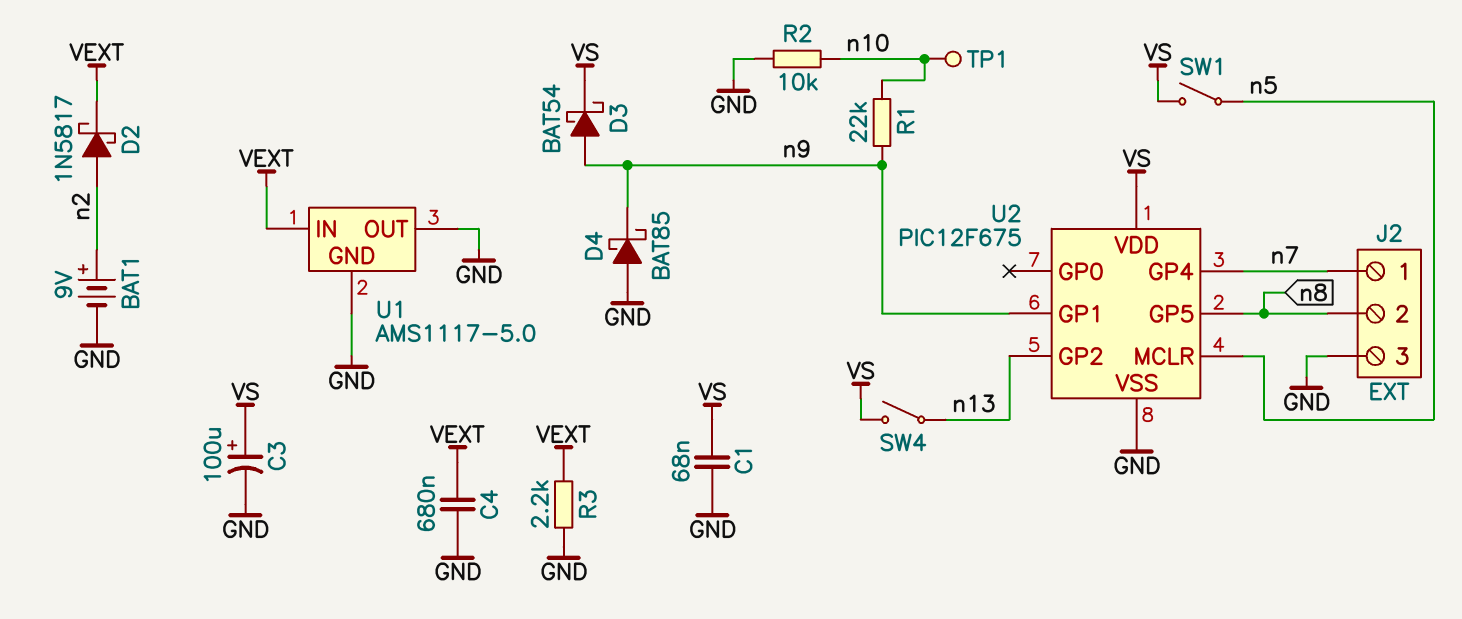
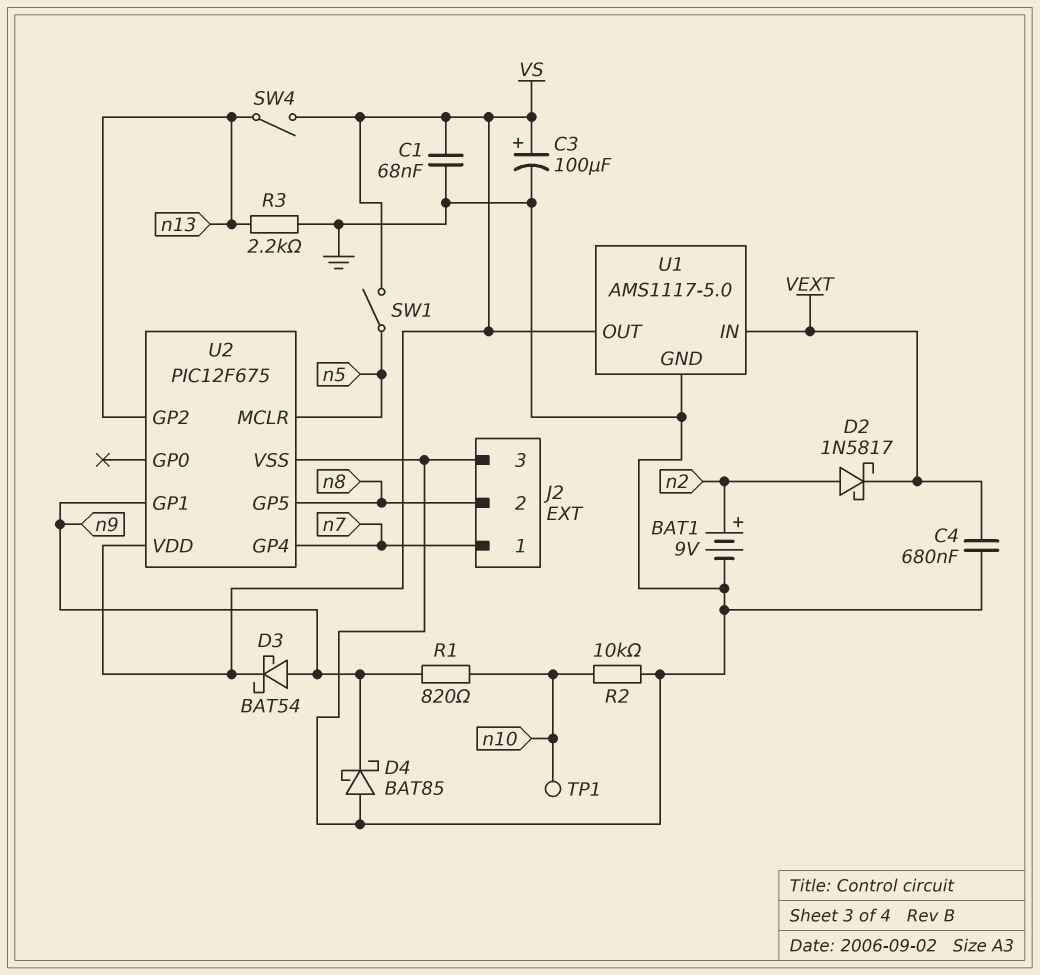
R1: 22k (n9, n10) -> 820 (n9, n10)
R3: 2.2k (GND, VEXT) -> 2.2k (GND, n13)
U1 pin OUT: GND -> VS

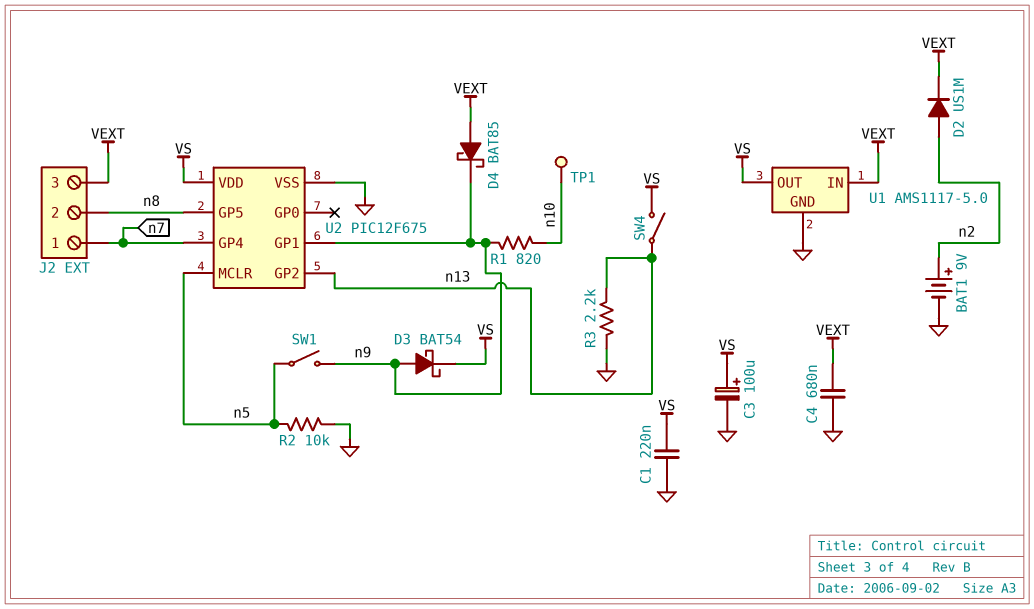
C1: 68nF (GND, VS) -> 220nF (GND, VS)
D2: schottky 1N5817 (A n2, K VEXT) -> diode US1M (A n2, K VEXT)
D4: schottky BAT85 (A GND, K n9) -> schottky BAT85 (A VEXT, K n9)
J2 pin 3: GND -> VEXT
R2: 10k (GND, n10) -> 10k (GND, n5)
SW1: switch (VS, n5) -> switch (n5, n9)

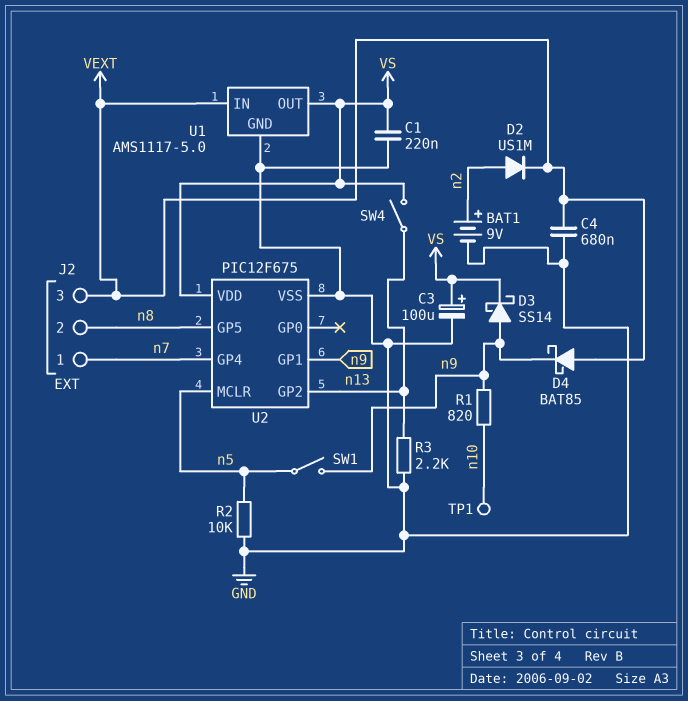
D3: schottky BAT54 (A n9, K VS) -> schottky SS14 (A n9, K VS)

